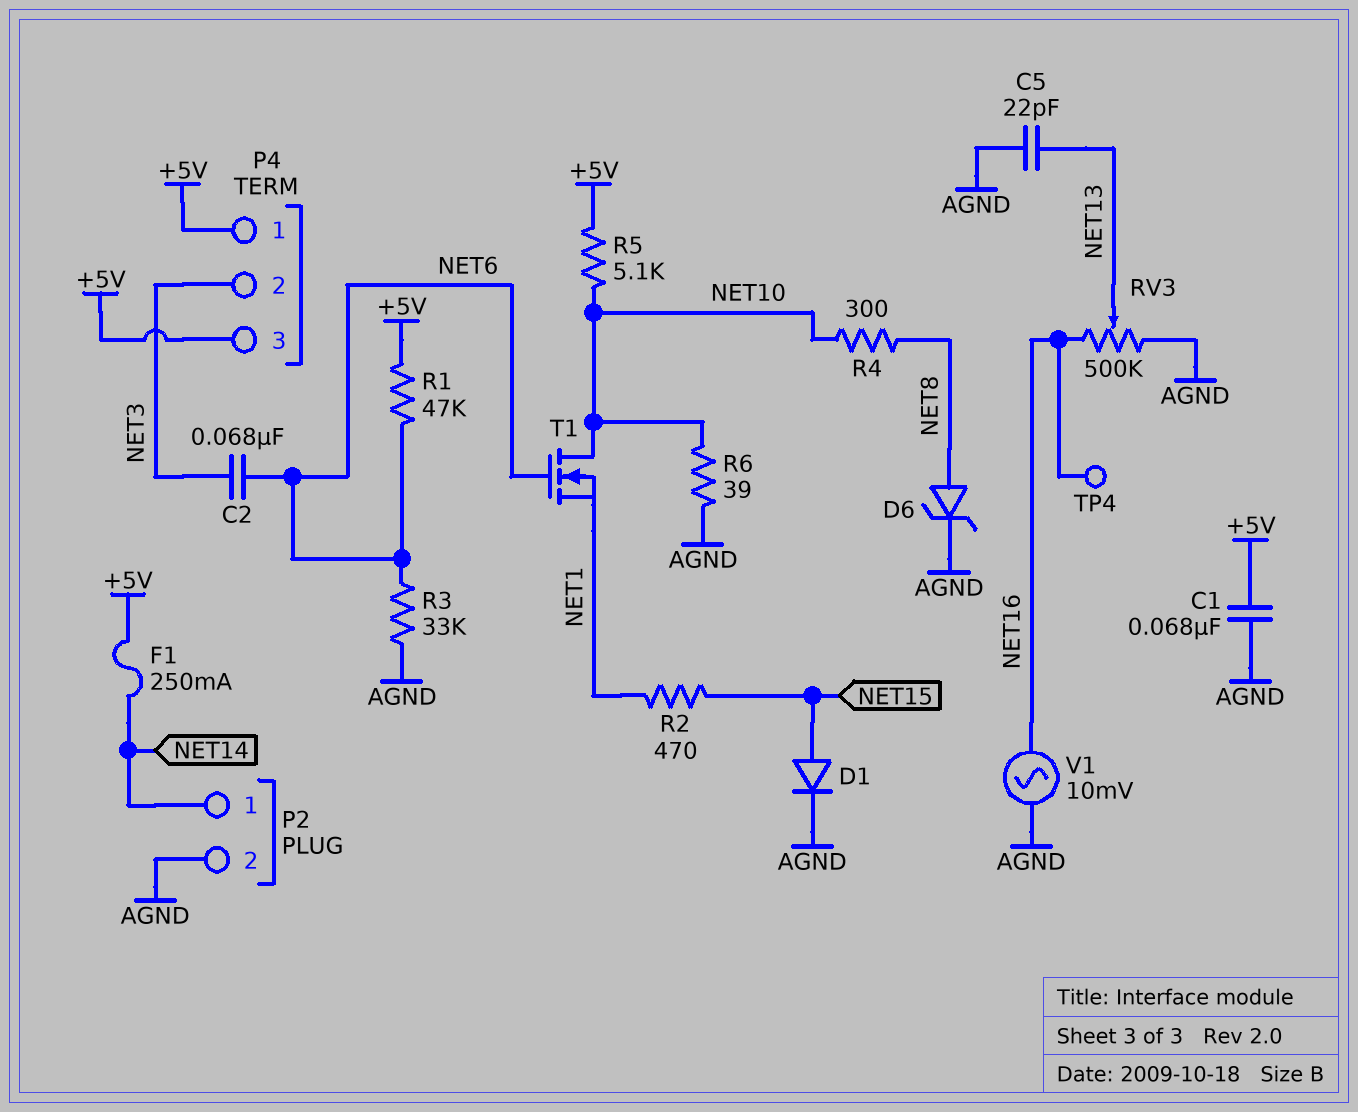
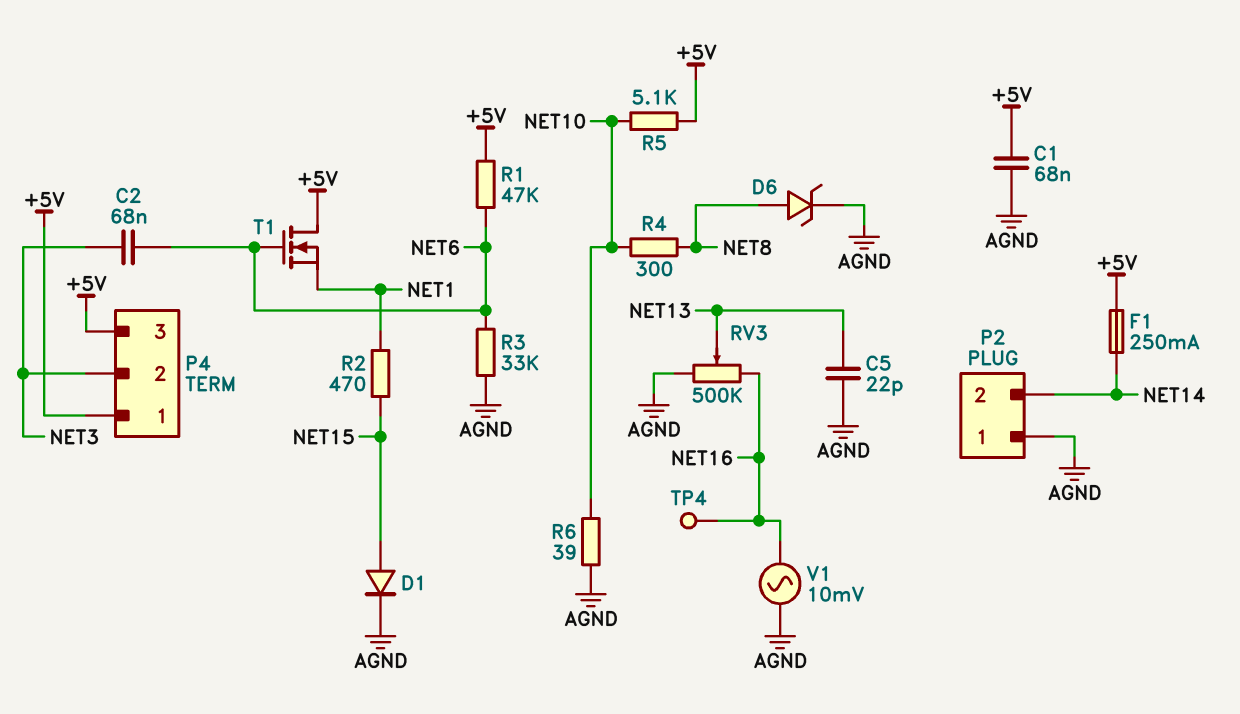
P2 pin 1: NET14 -> AGND
P2 pin 2: AGND -> NET14
T1: NMOS (G NET6, D NET10, S NET1) -> NMOS (G NET6, D +5V, S NET1)

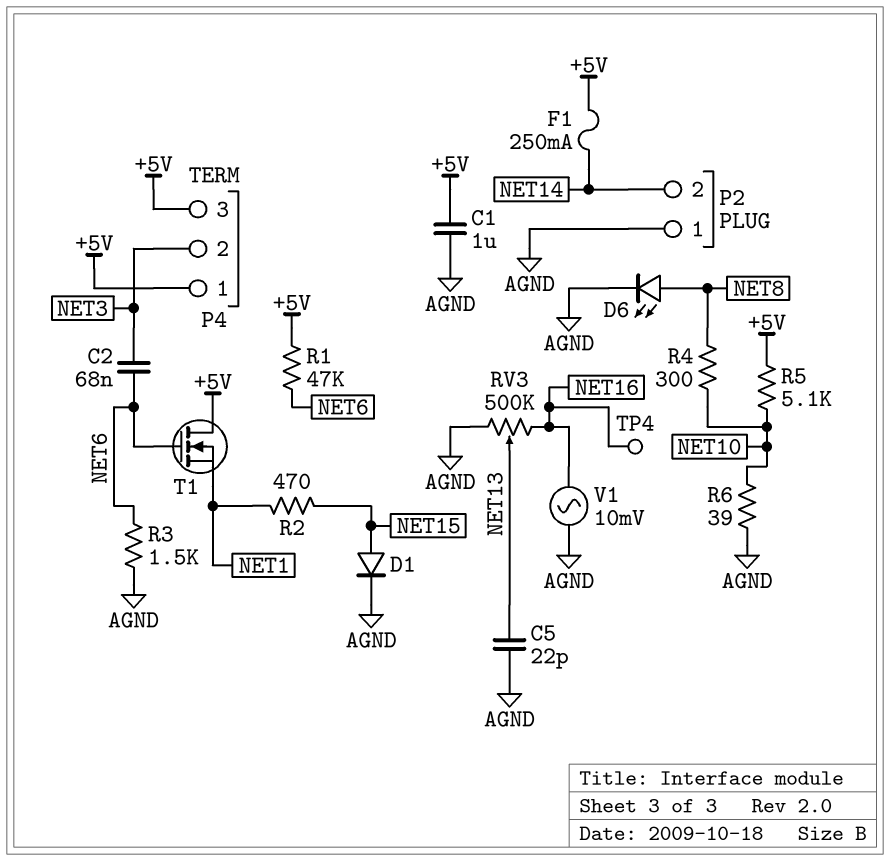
C1: 68nF (+5V, AGND) -> 1uF (+5V, AGND)
D6: zener (A NET8, K AGND) -> LED (A NET8, K AGND)
R3: 33k (AGND, NET6) -> 1.5k (AGND, NET6)

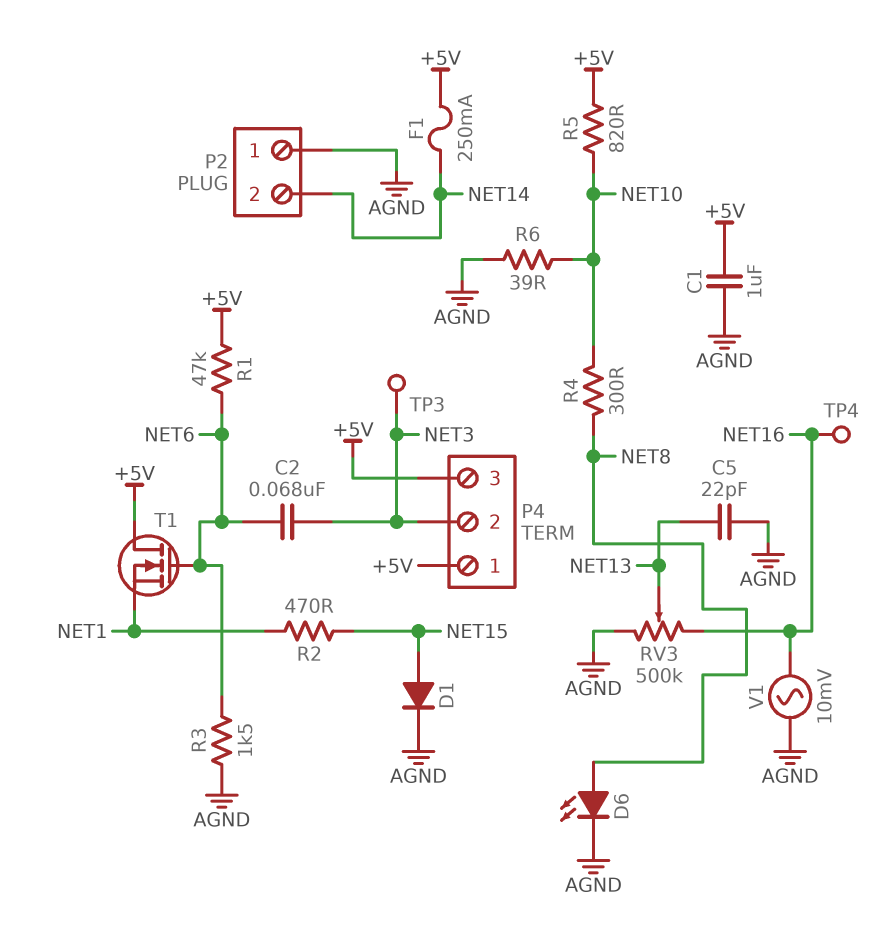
R5: 5.1k (+5V, NET10) -> 820 (+5V, NET10)
TP3: none -> test point (NET3)

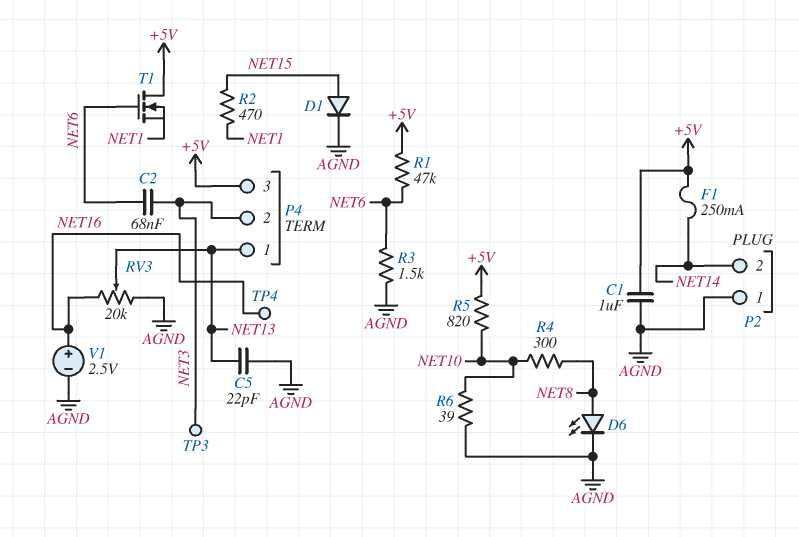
P4 pin 1: +5V -> NET13
RV3: 500k (AGND, NET16, wiper NET13) -> 20k (AGND, NET16, wiper NET13)
V1: AC 10mV (AGND, NET16) -> 2.5V (plus NET16, minus AGND)

